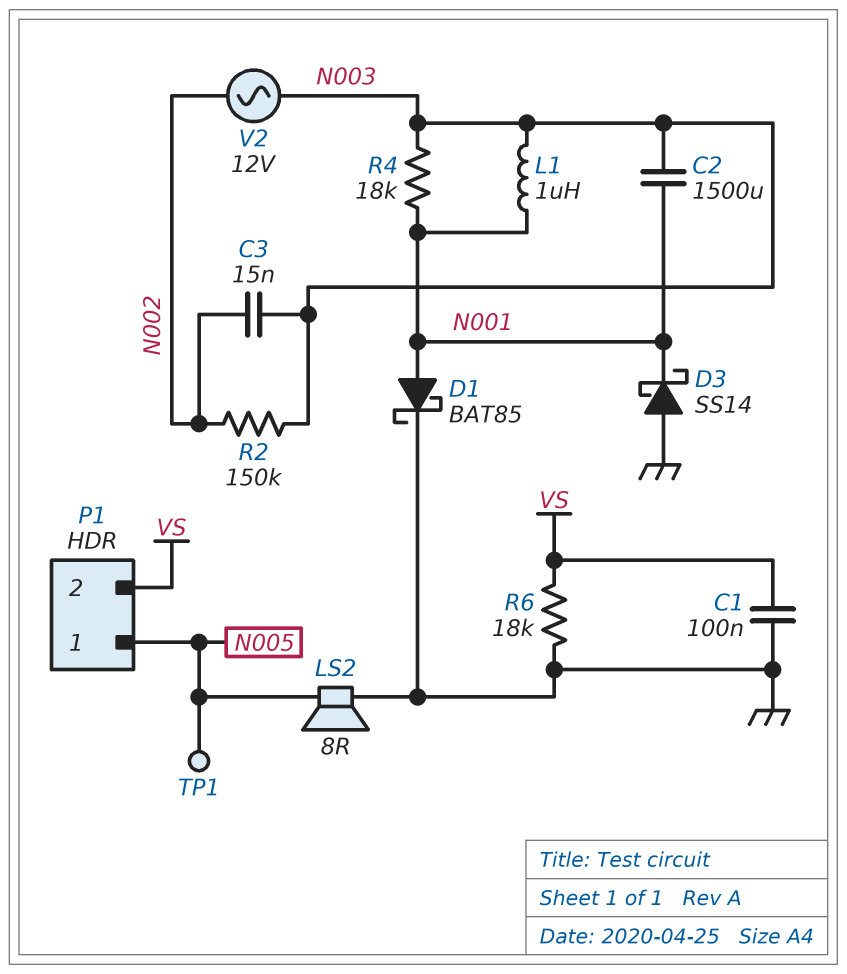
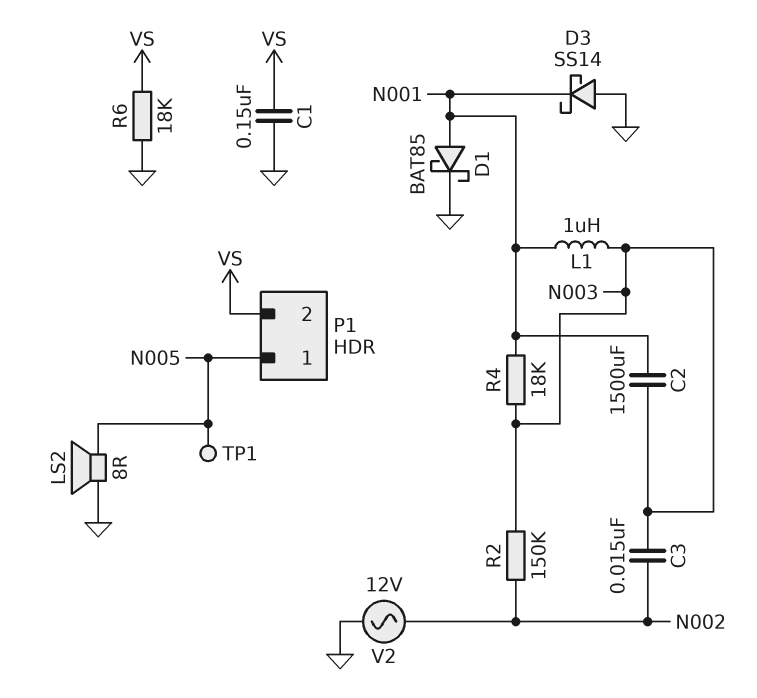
C1: 100nF (GND, VS) -> 150nF (GND, VS)
V2: AC 12V (N002, N003) -> AC 12V (GND, N002)

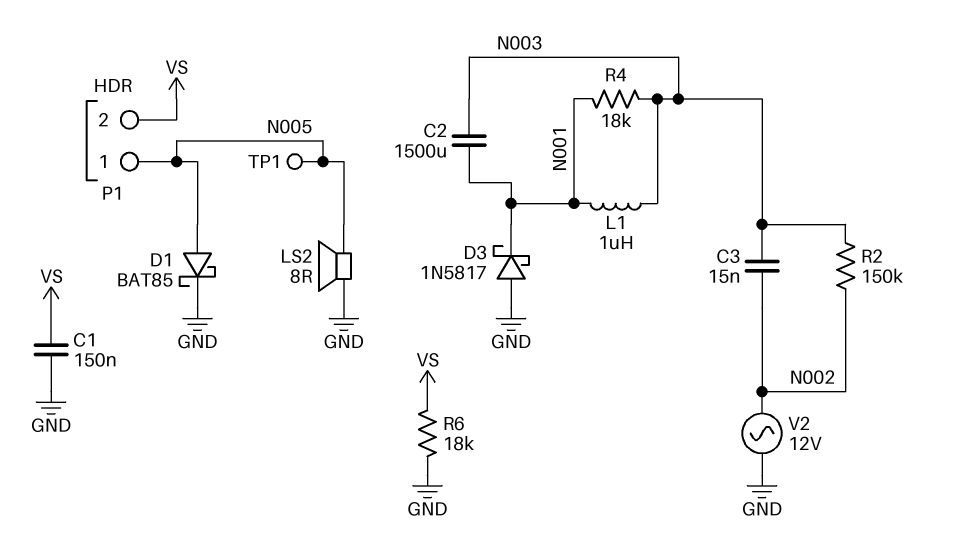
D1: schottky BAT85 (A N001, K GND) -> schottky BAT85 (A N005, K GND)
D3: schottky SS14 (A GND, K N001) -> schottky 1N5817 (A GND, K N001)

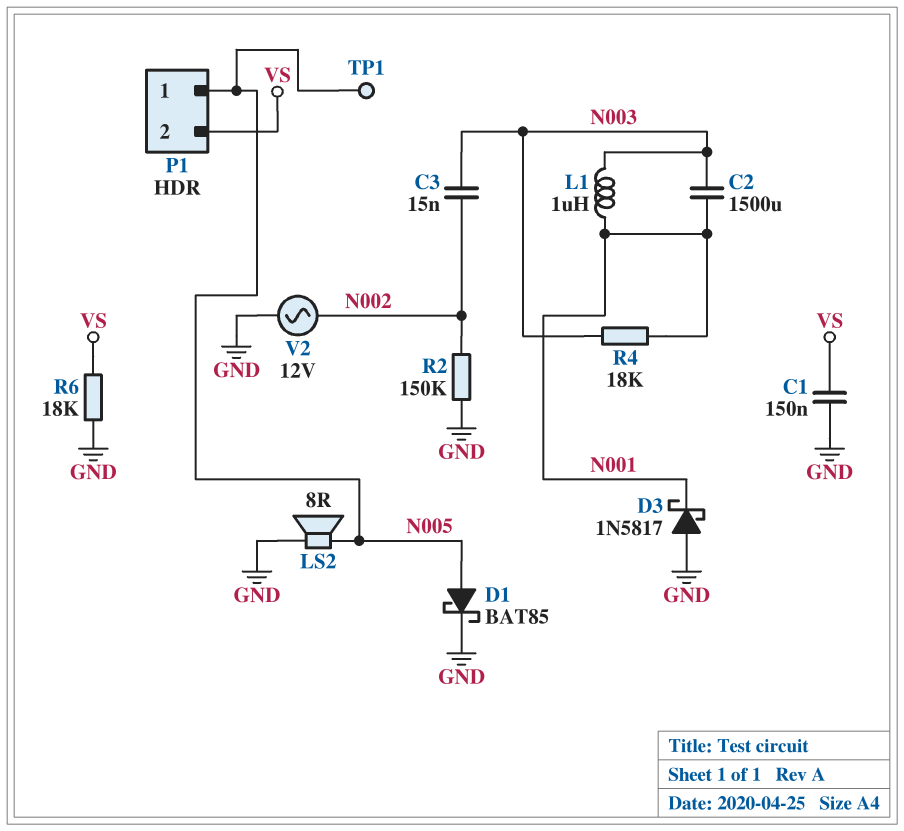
R2: 150k (N002, N003) -> 150k (GND, N002)

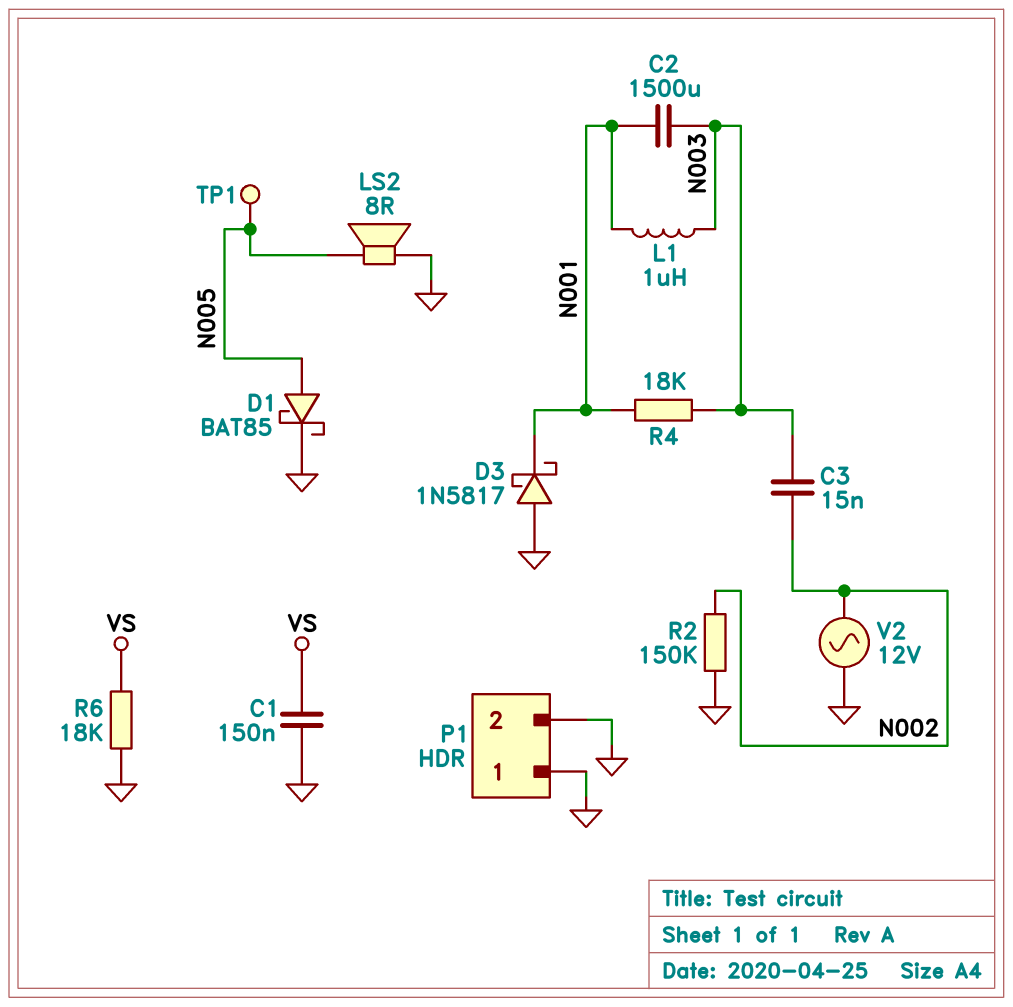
P1 pin 1: N005 -> GND
P1 pin 2: VS -> GND

